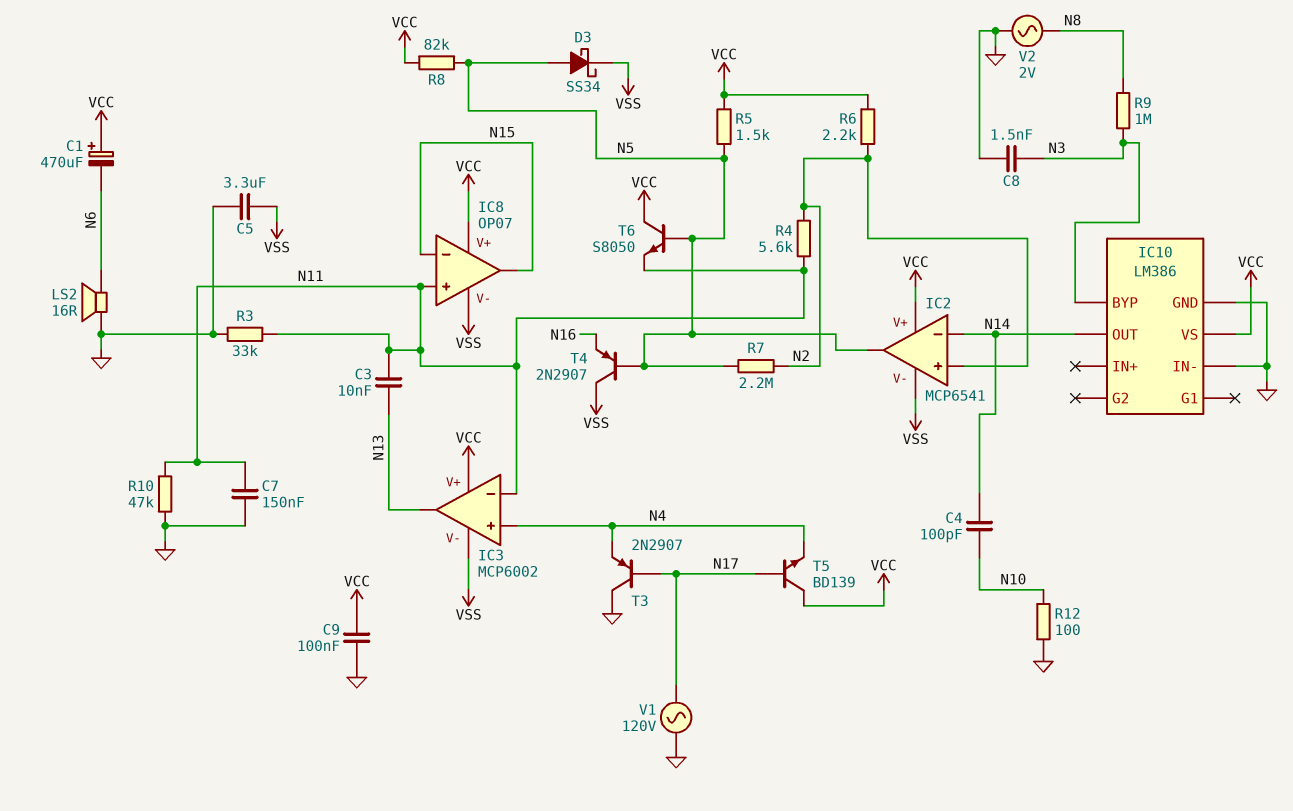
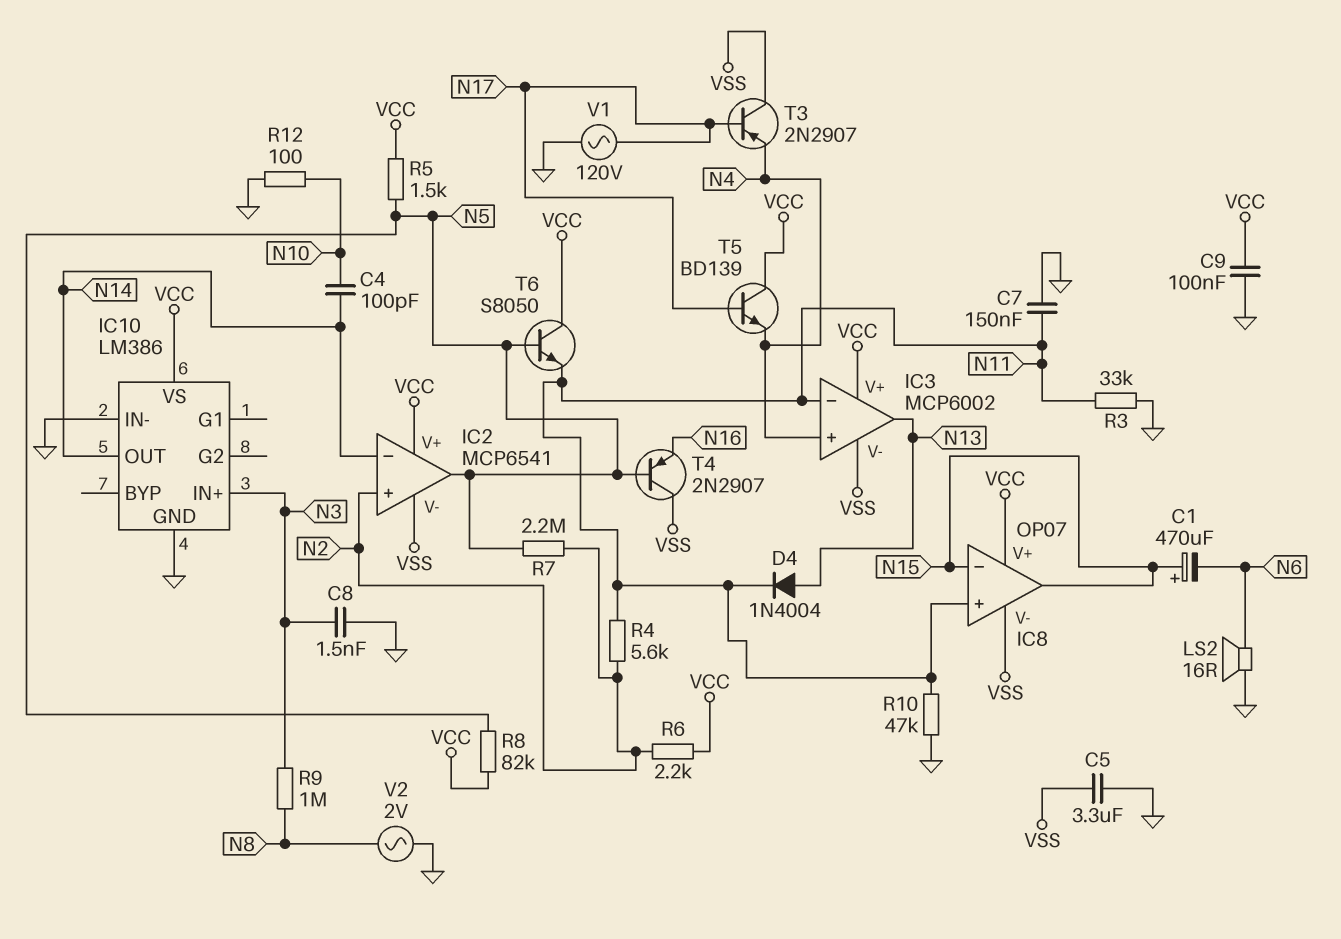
C1: 470uF (plus VCC, minus N6) -> 470uF (plus N15, minus N6)
C3: 10nF (N11, N13) -> none
D3: schottky SS34 (A N5, K VSS) -> none
D4: none -> diode 1N4004 (A N13, K N11)
IC10 pin BYP: N3 -> none
IC10 pin IN+: none -> N3
T3: PNP 2N2907 (B N17, C GND, E N4) -> PNP 2N2907 (B N17, C VSS, E N4)

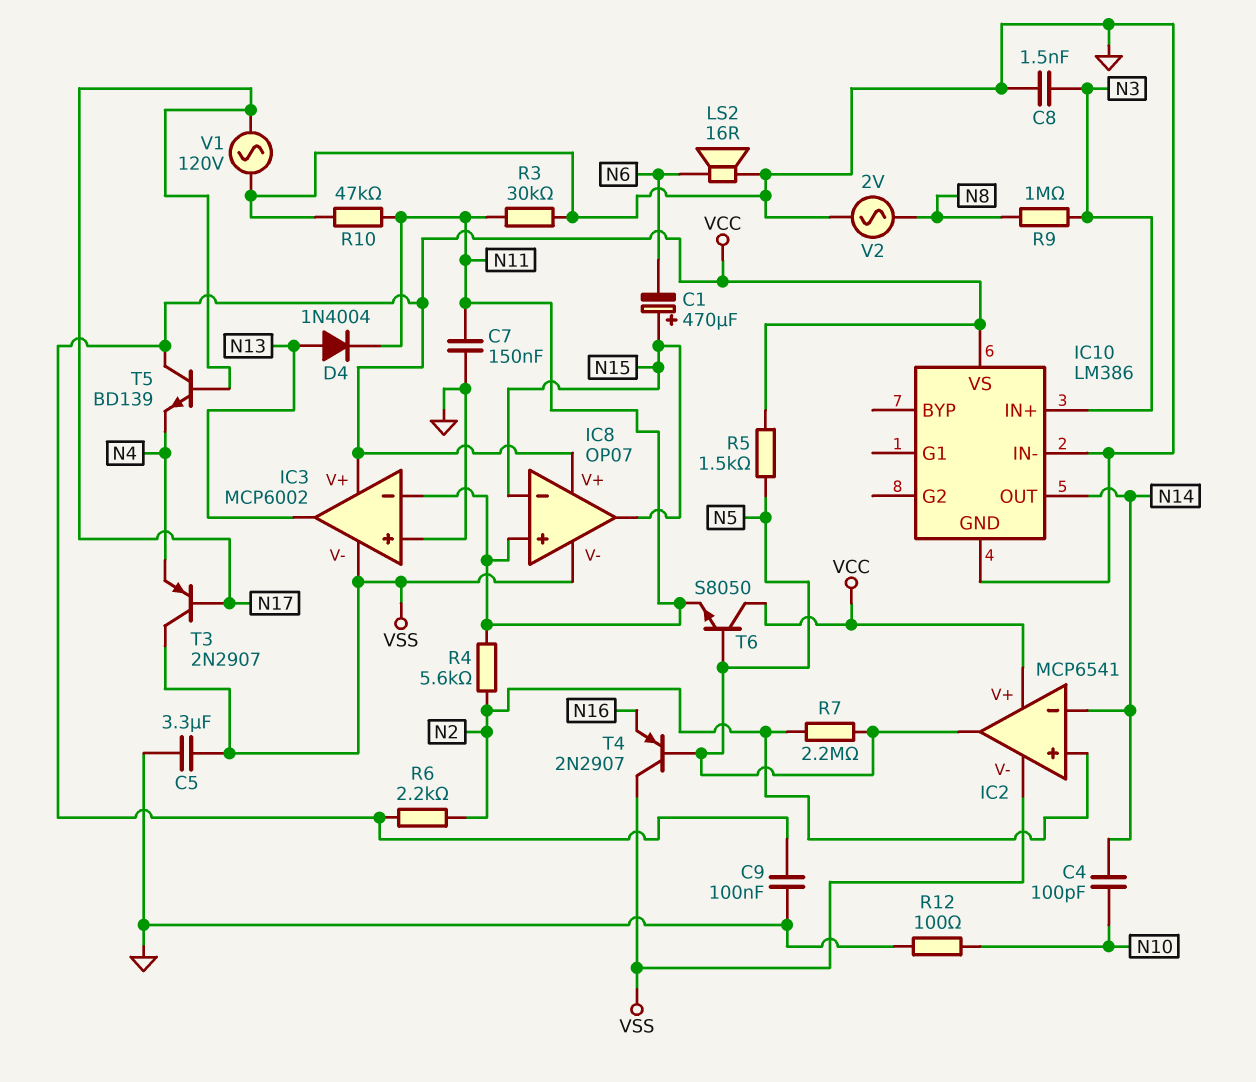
IC3 pin in+: N4 -> GND
R3: 33k (GND, N11) -> 30k (GND, N11)
R8: 82k (N5, VCC) -> none

